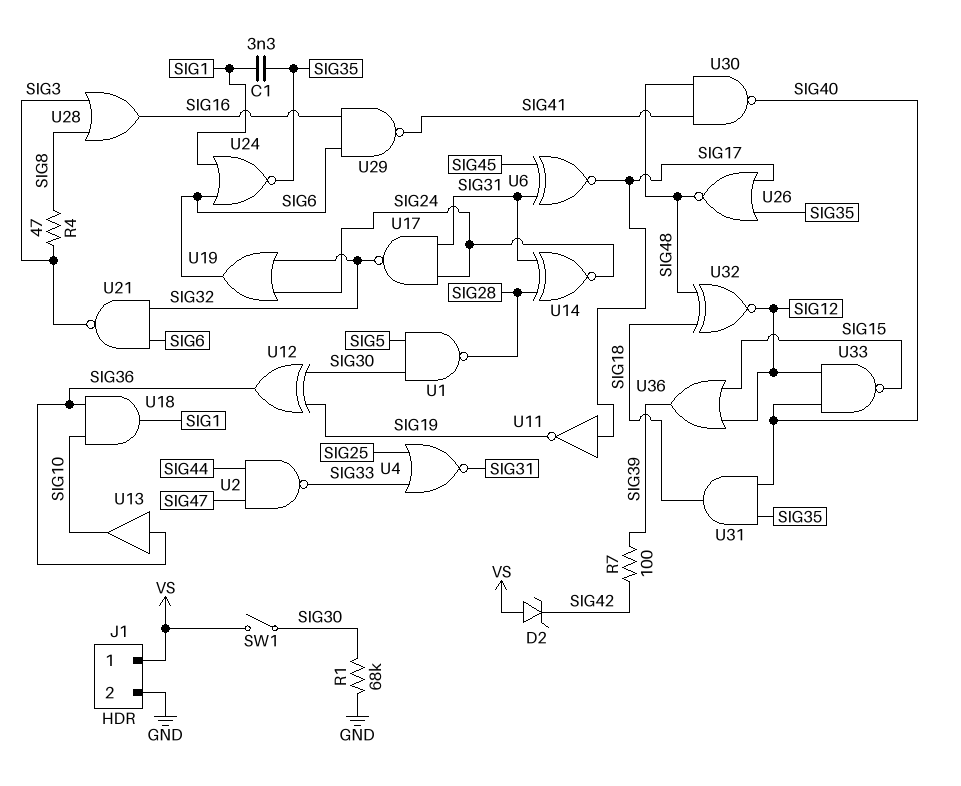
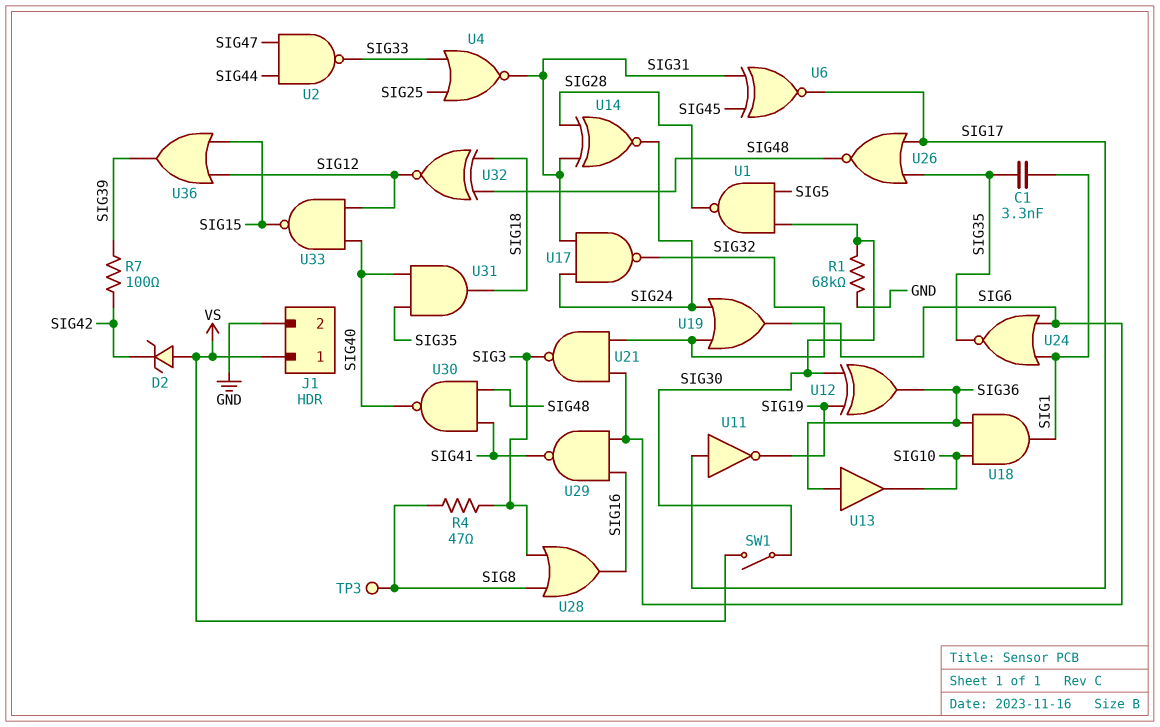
TP3: none -> test point (SIG8)

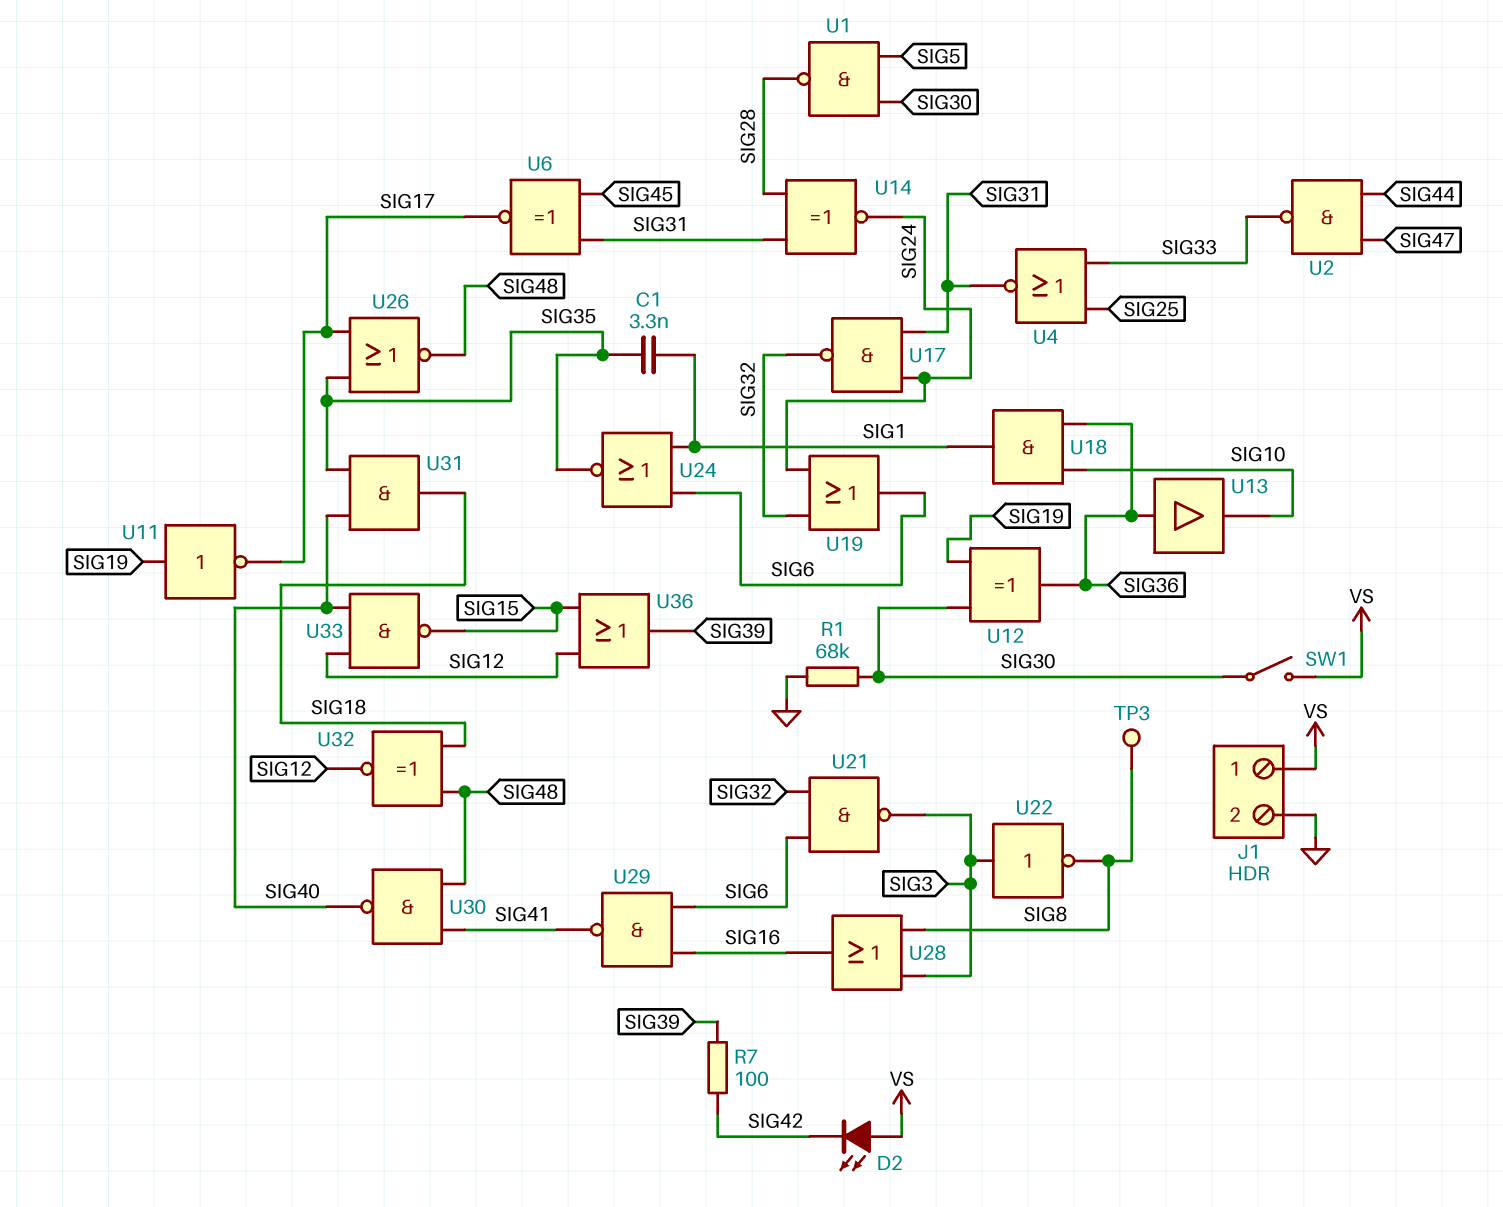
D2: zener (A VS, K SIG42) -> LED (A VS, K SIG42)
R4: 47 (SIG3, SIG8) -> none
U11: NOT (in SIG17, out SIG19) -> NOT (in SIG19, out SIG17)
U22: none -> NOT (in SIG3, out SIG8)

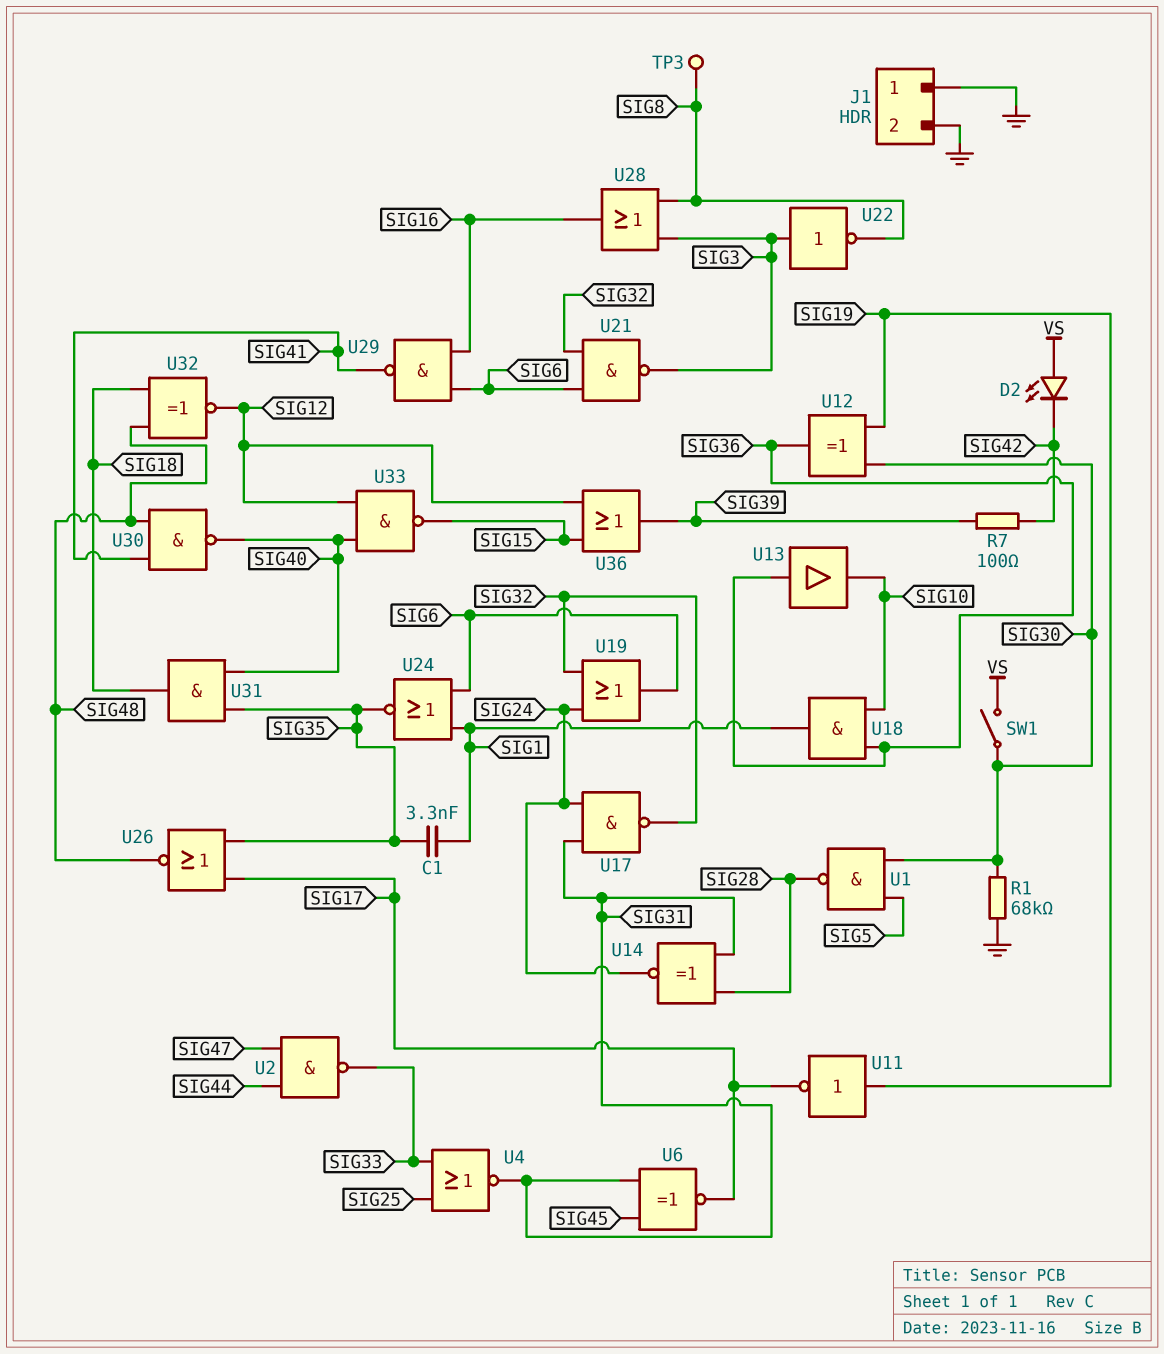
J1 pin 1: VS -> GND

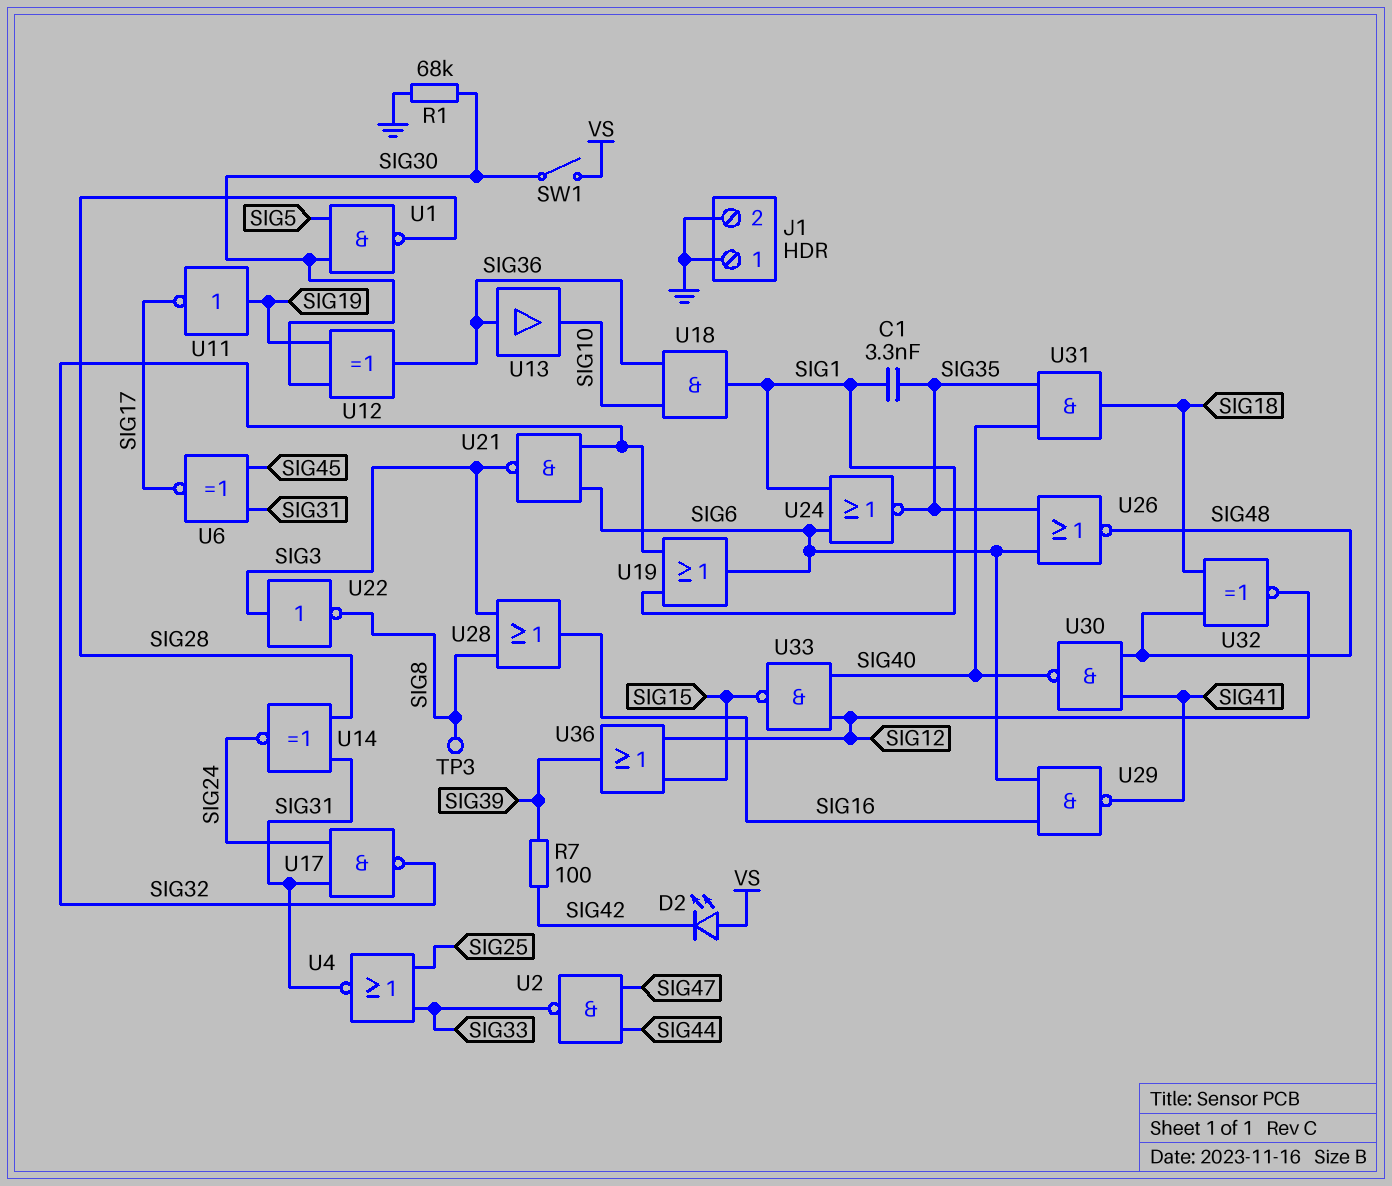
U19: OR (in SIG24, in SIG32, out SIG6) -> OR (in SIG1, in SIG32, out SIG6)
U26: NOR (in SIG17, in SIG35, out SIG48) -> NOR (in SIG6, in SIG35, out SIG48)

